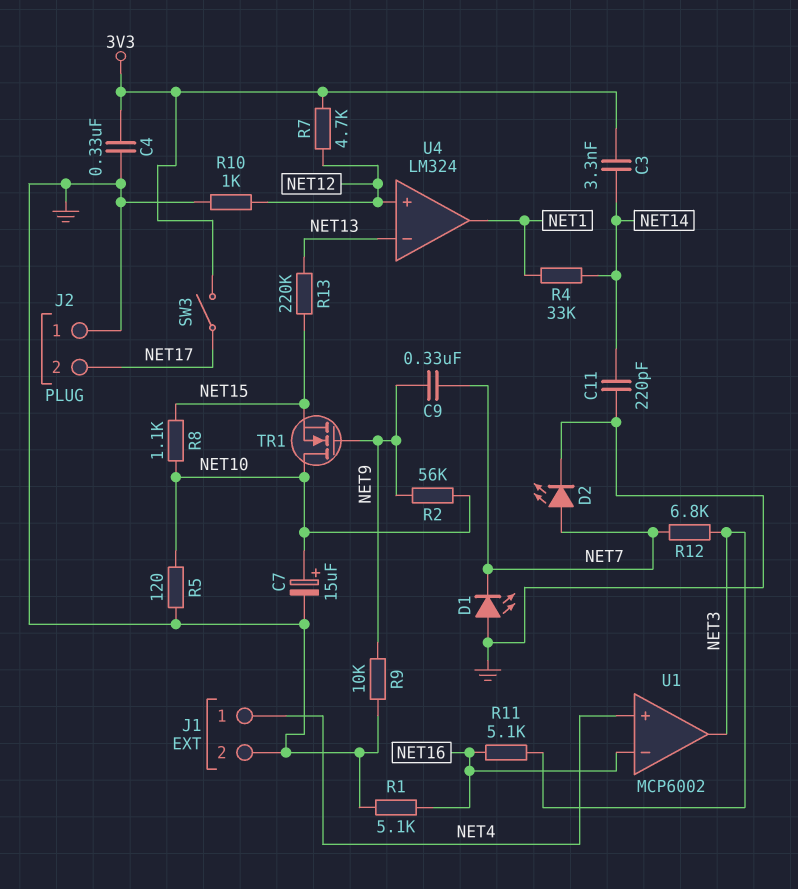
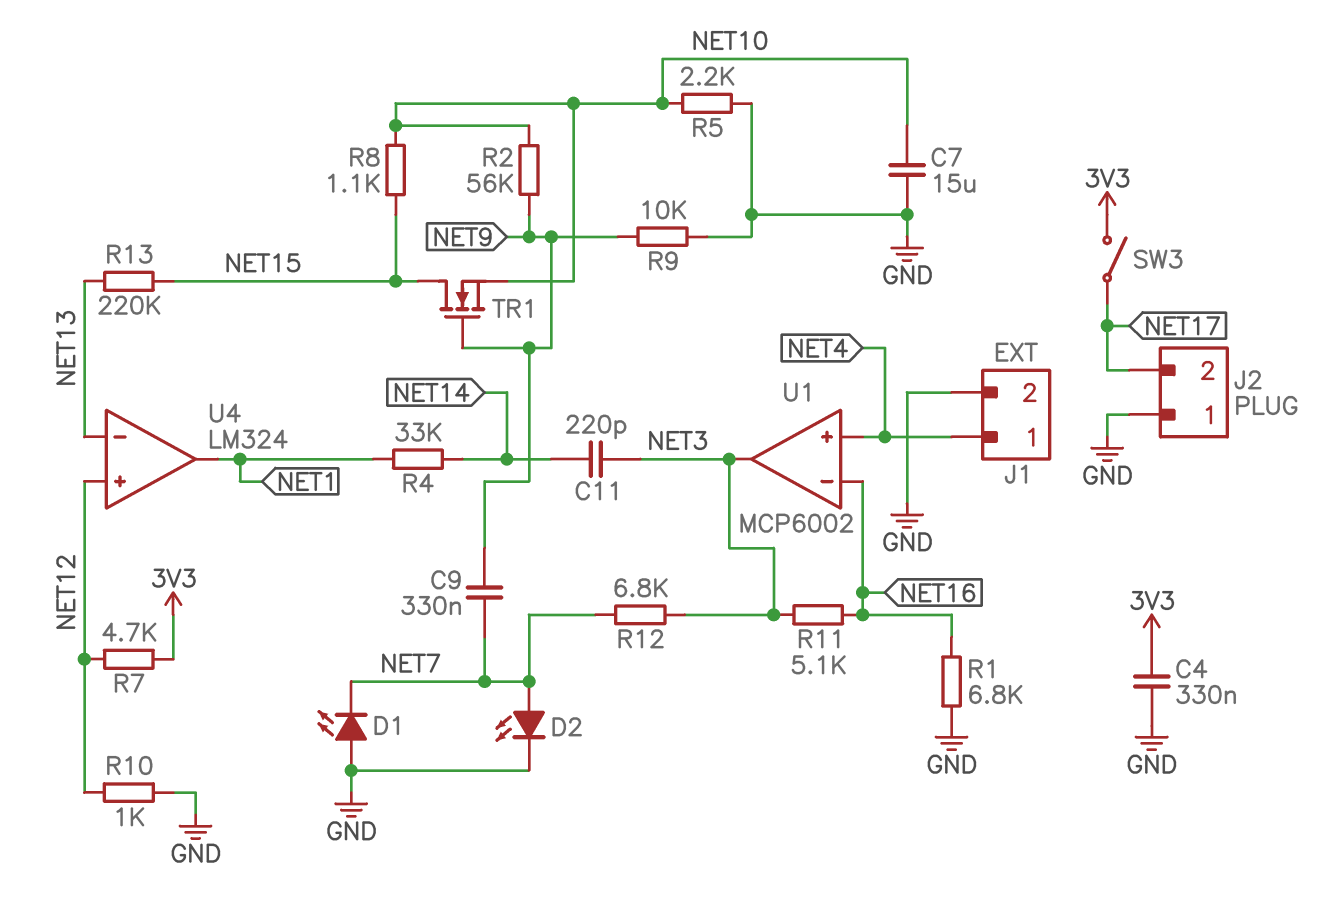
C3: 3.3nF (3V3, NET14) -> none
C7: 15uF (plus NET10, minus GND) -> 15uF (GND, NET10)
C11: 220pF (GND, NET14) -> 220pF (NET3, NET14)
R1: 5.1k (GND, NET16) -> 6.8k (GND, NET16)
R5: 120 (GND, NET10) -> 2.2k (GND, NET10)
TR1: NMOS (G NET9, D NET10, S NET15) -> NMOS (G NET9, D NET15, S NET10)

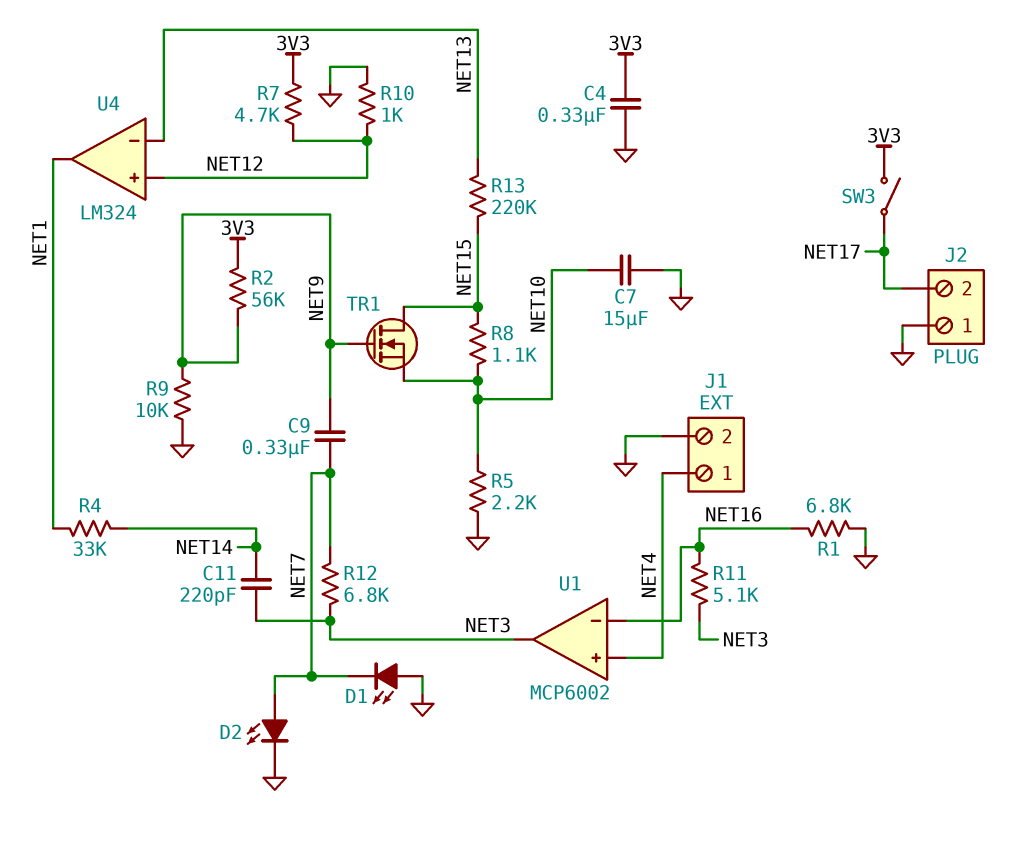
R2: 56k (NET9, NET10) -> 56k (3V3, NET9)

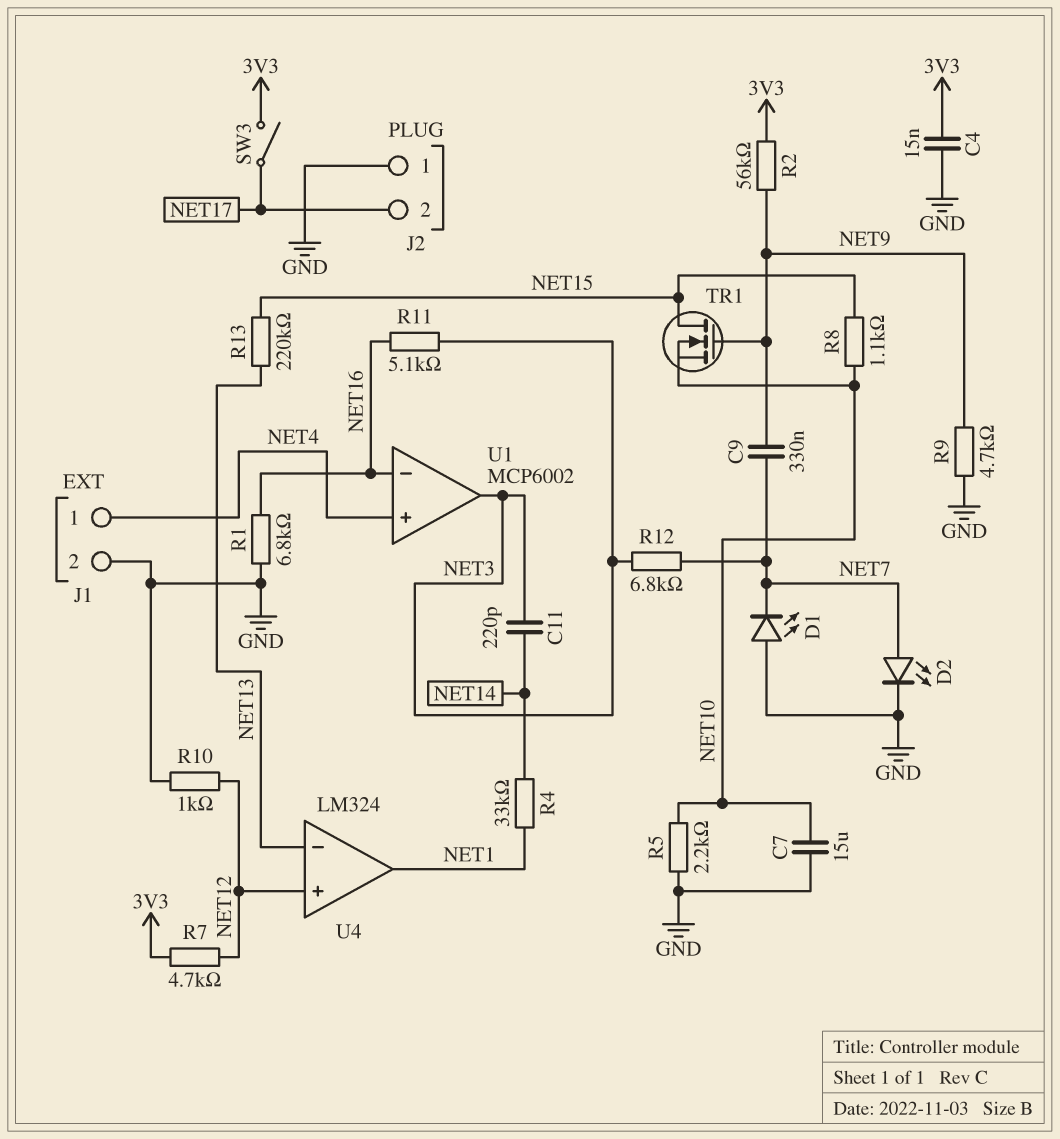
C4: 330nF (3V3, GND) -> 15nF (3V3, GND)
R9: 10k (GND, NET9) -> 4.7k (GND, NET9)

